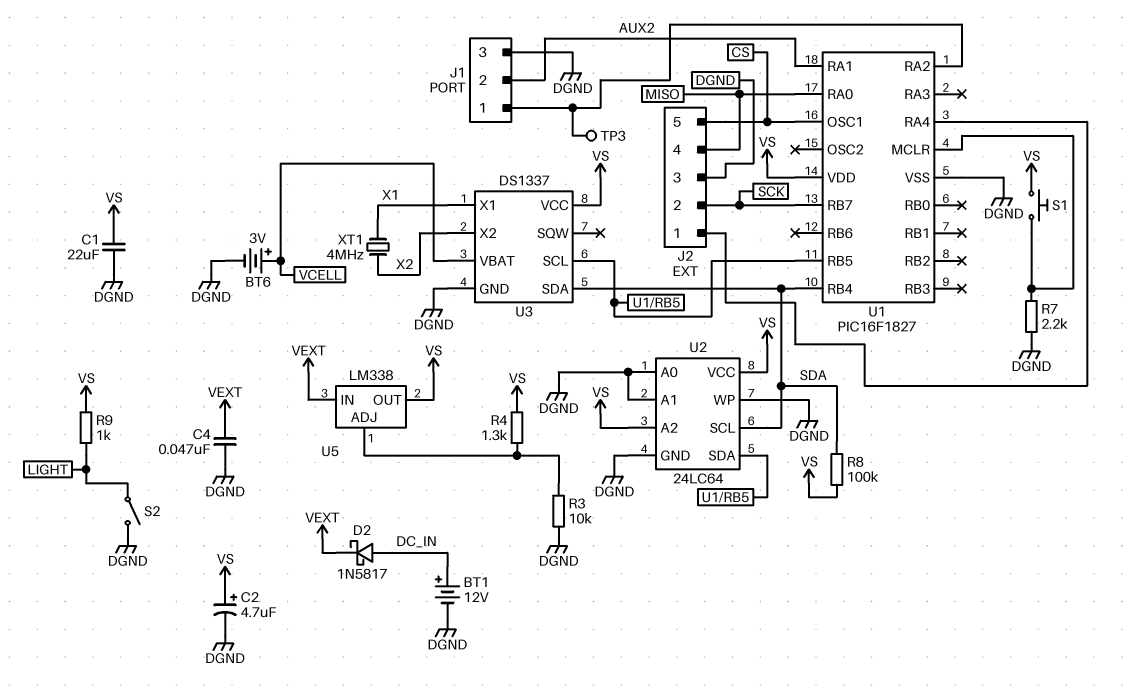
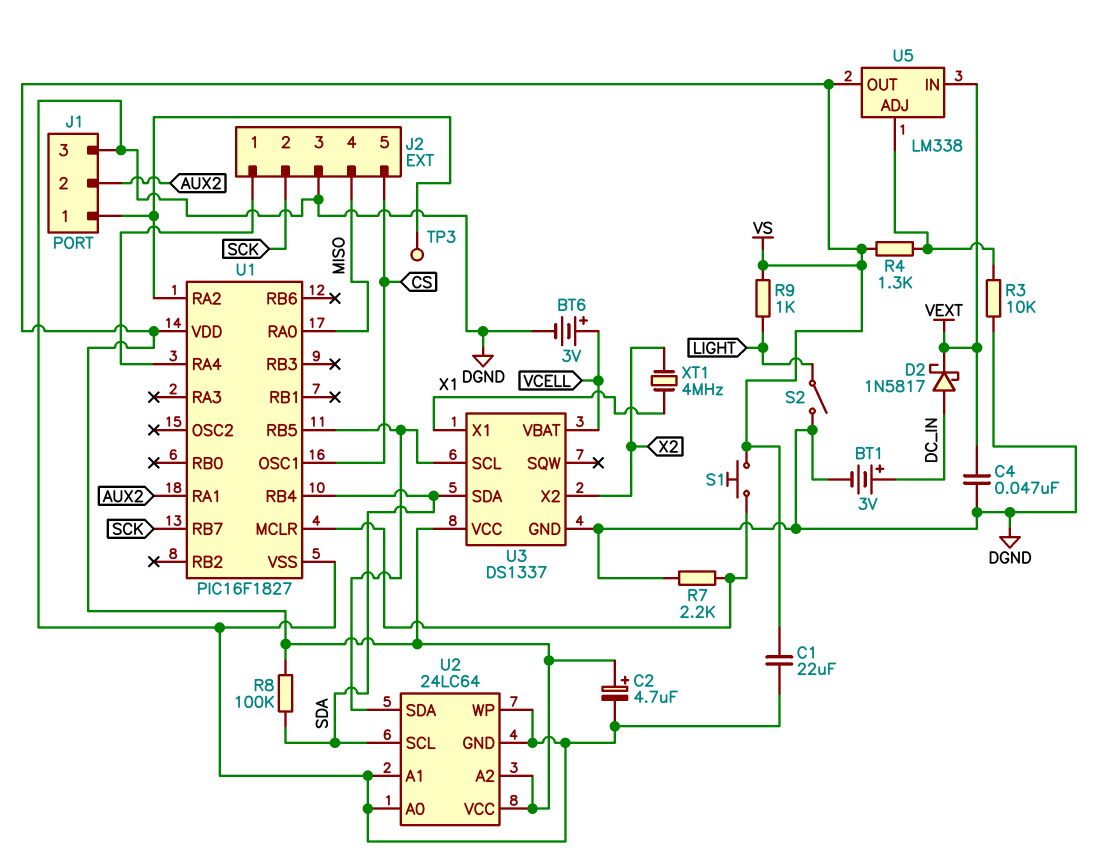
BT1: 12V (plus DC_IN, minus DGND) -> 3V (plus DC_IN, minus DGND)

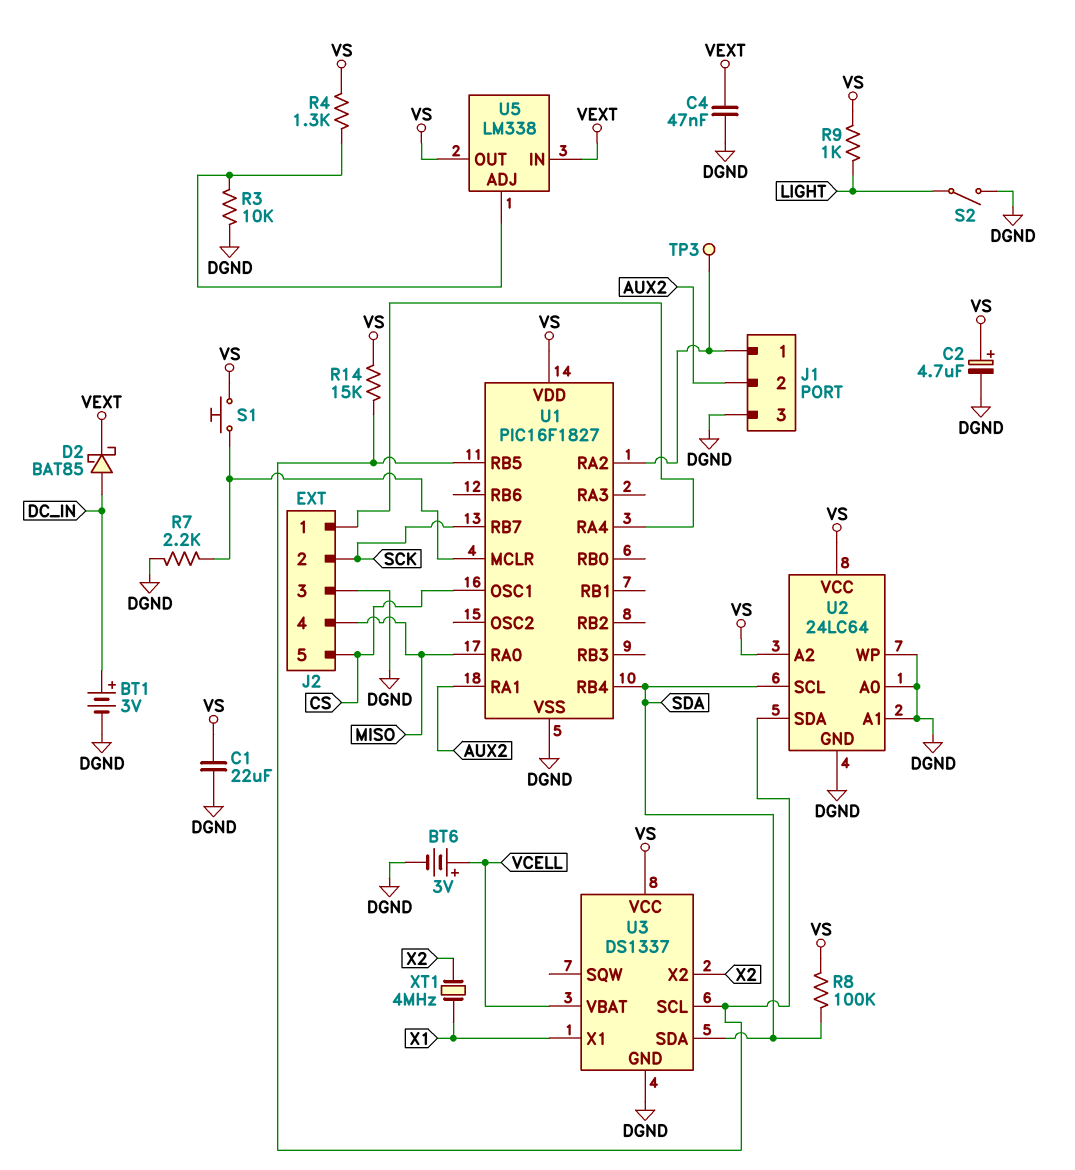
D2: schottky 1N5817 (A DC_IN, K VEXT) -> schottky BAT85 (A DC_IN, K VEXT)
R14: none -> 15k (U1/RB5, VS)

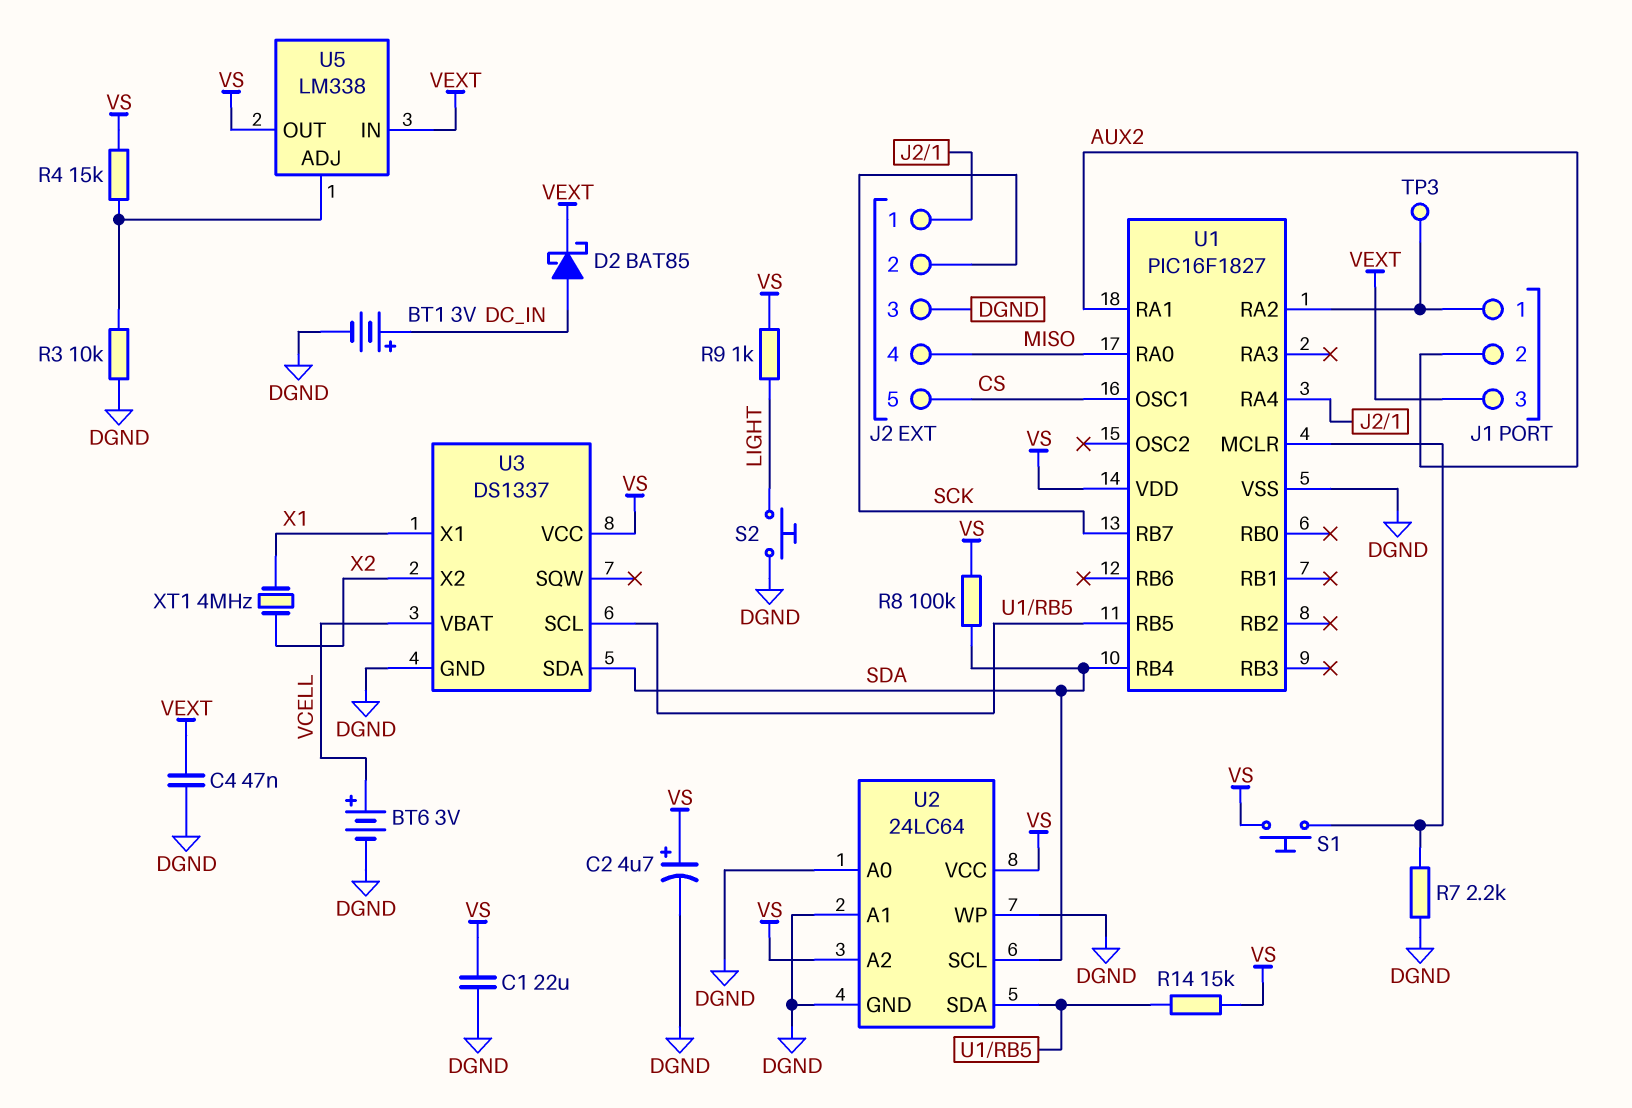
J1 pin 3: DGND -> VEXT
R4: 1.3k (U5/ADJ, VS) -> 15k (U5/ADJ, VS)
S2: switch (DGND, LIGHT) -> button (DGND, LIGHT)

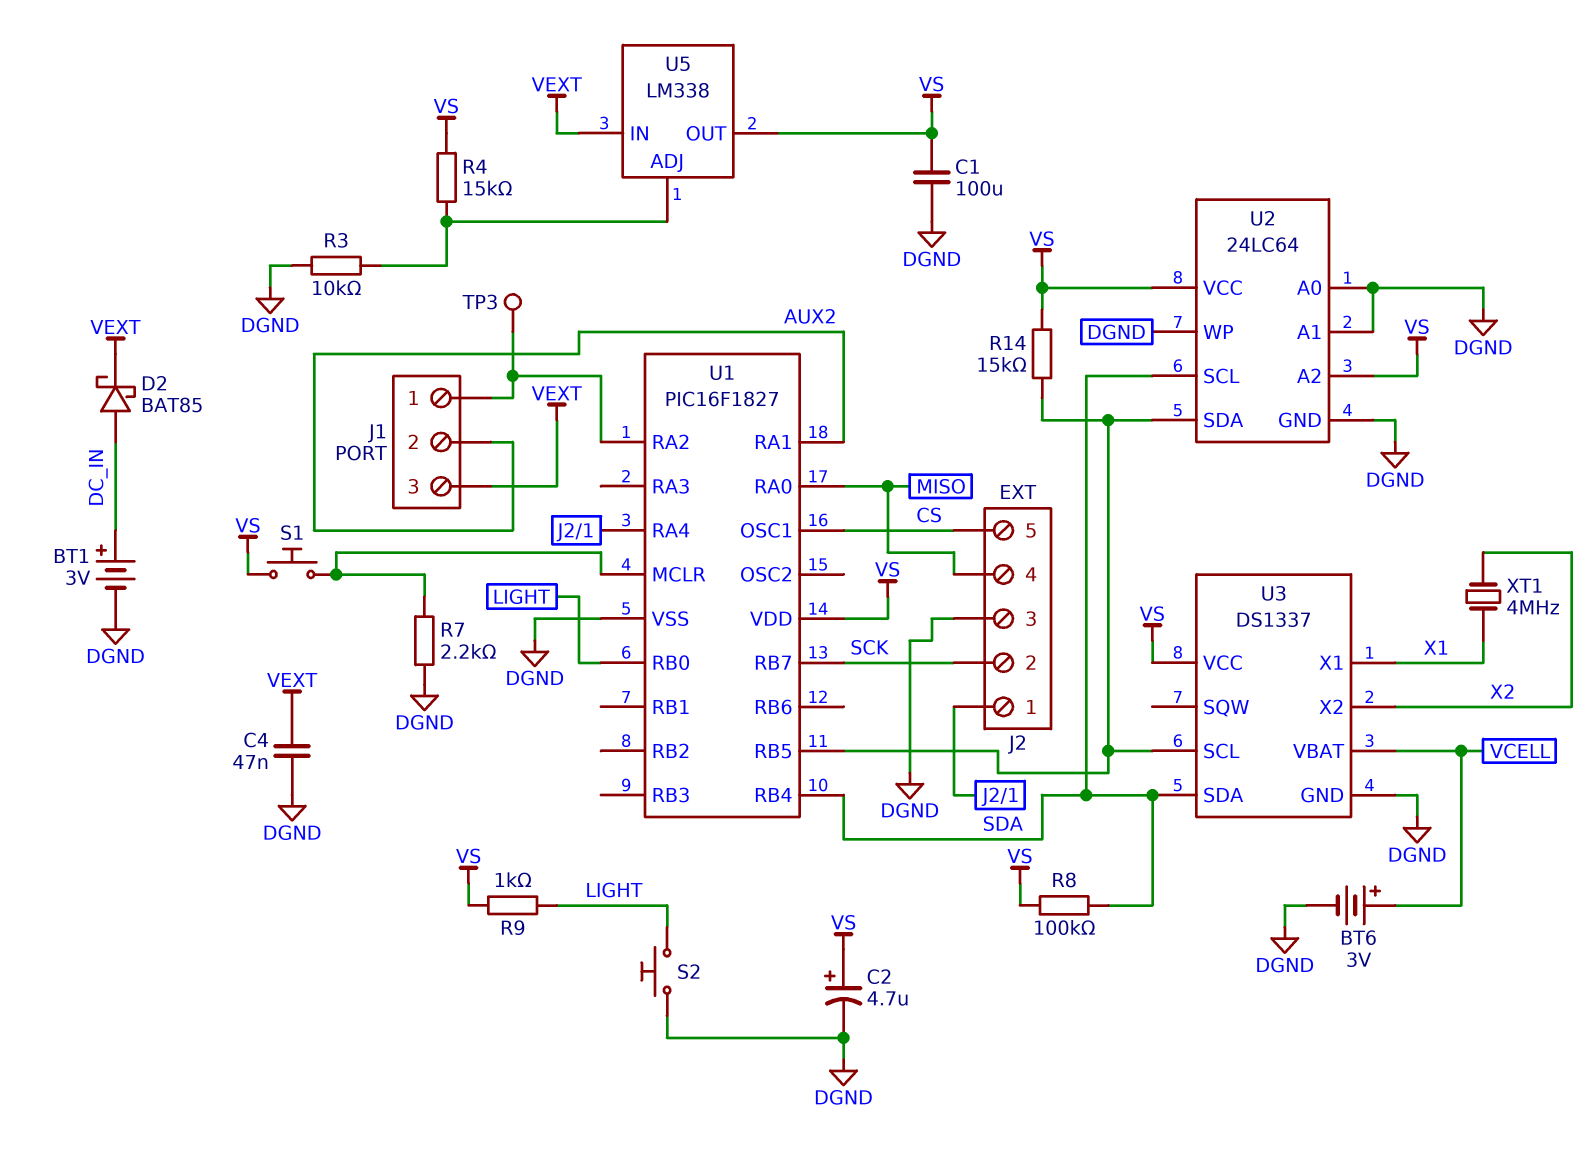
C1: 22uF (DGND, VS) -> 100uF (DGND, VS)
U1 pin RB0: none -> LIGHT

